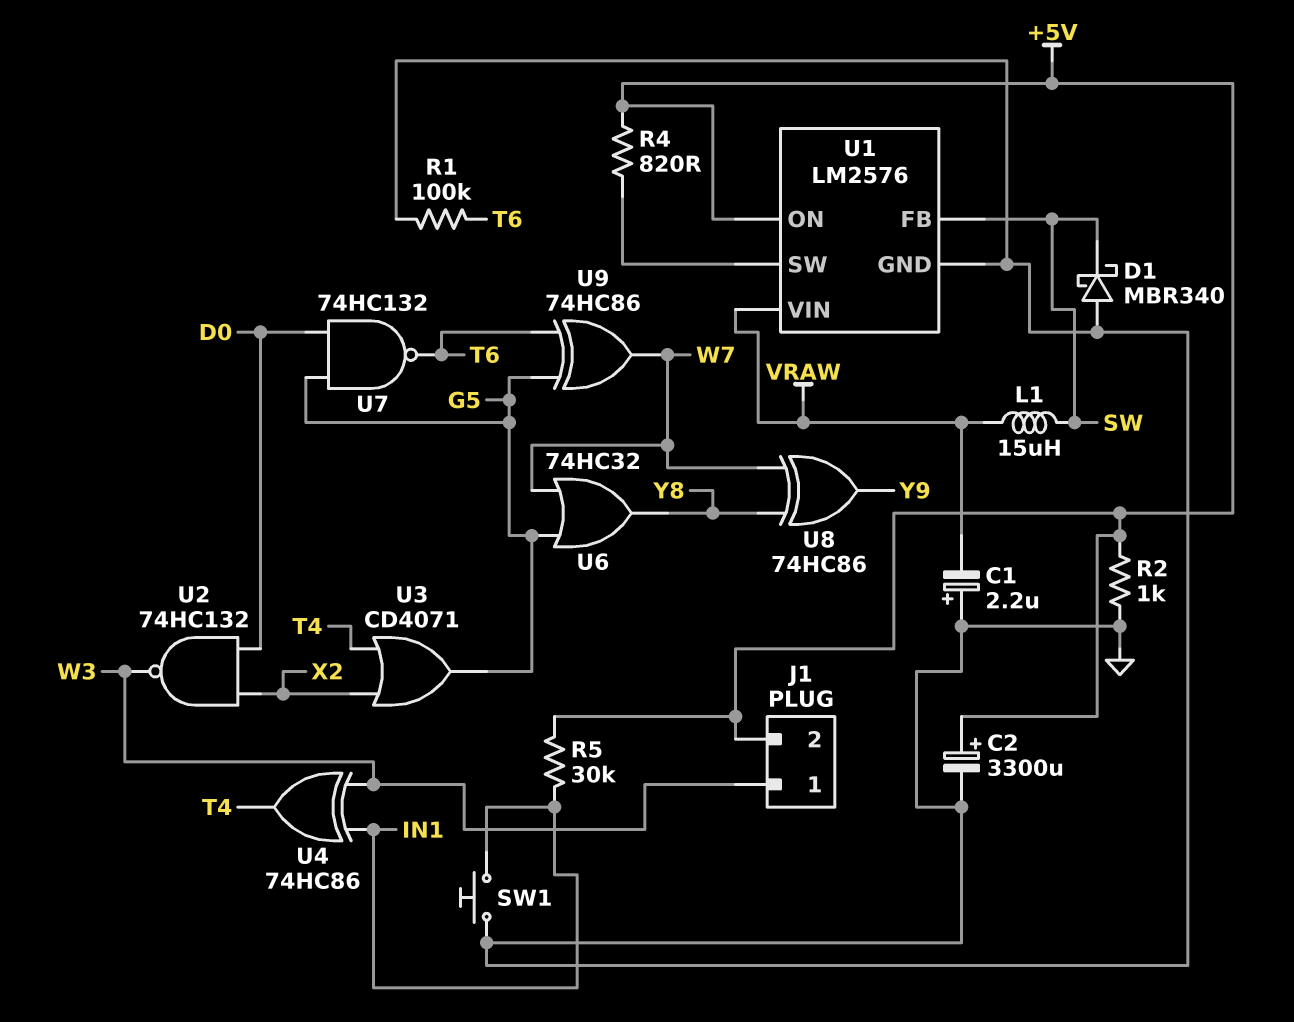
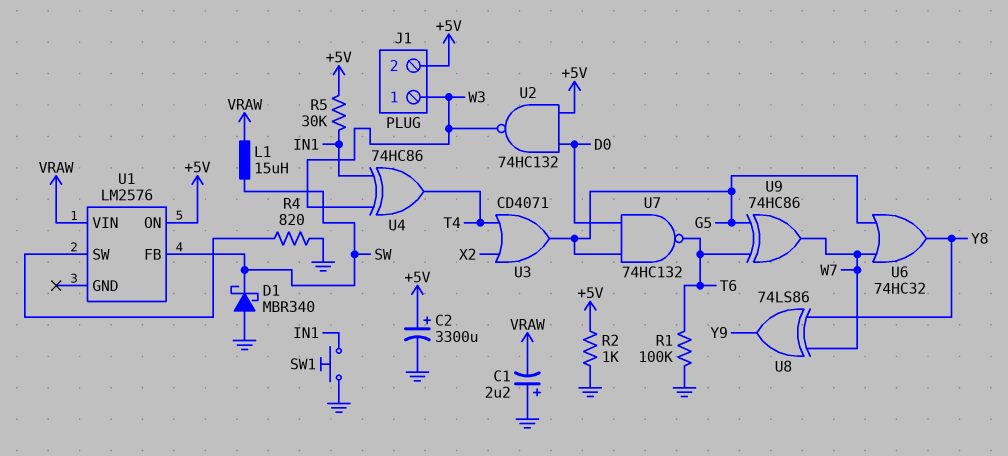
R4: 820 (+5V, U1/SW) -> 820 (GND, U1/SW)
U1 pin GND: GND -> none
U2: NAND 74HC132 (in D0, in X2, out W3) -> NAND 74HC132 (in +5V, in D0, out W3)
U8: XOR 74HC86 (in W7, in Y8, out Y9) -> XOR 74LS86 (in W7, in Y8, out Y9)

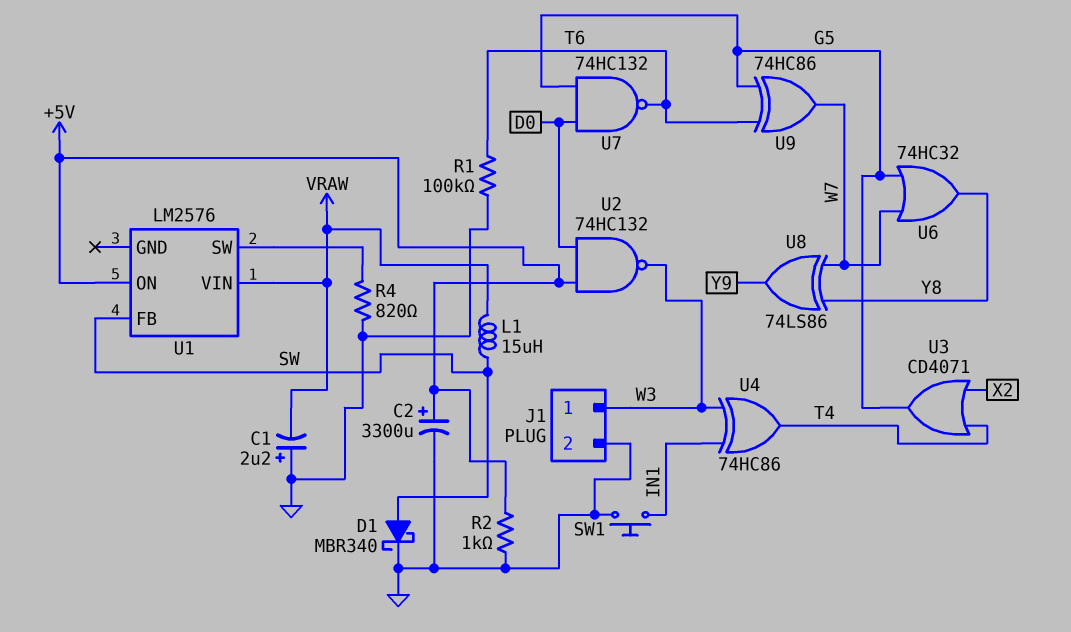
D1: schottky MBR340 (A GND, K SW) -> schottky MBR340 (A SW, K GND)
J1 pin 2: +5V -> GND
R5: 30k (+5V, IN1) -> none

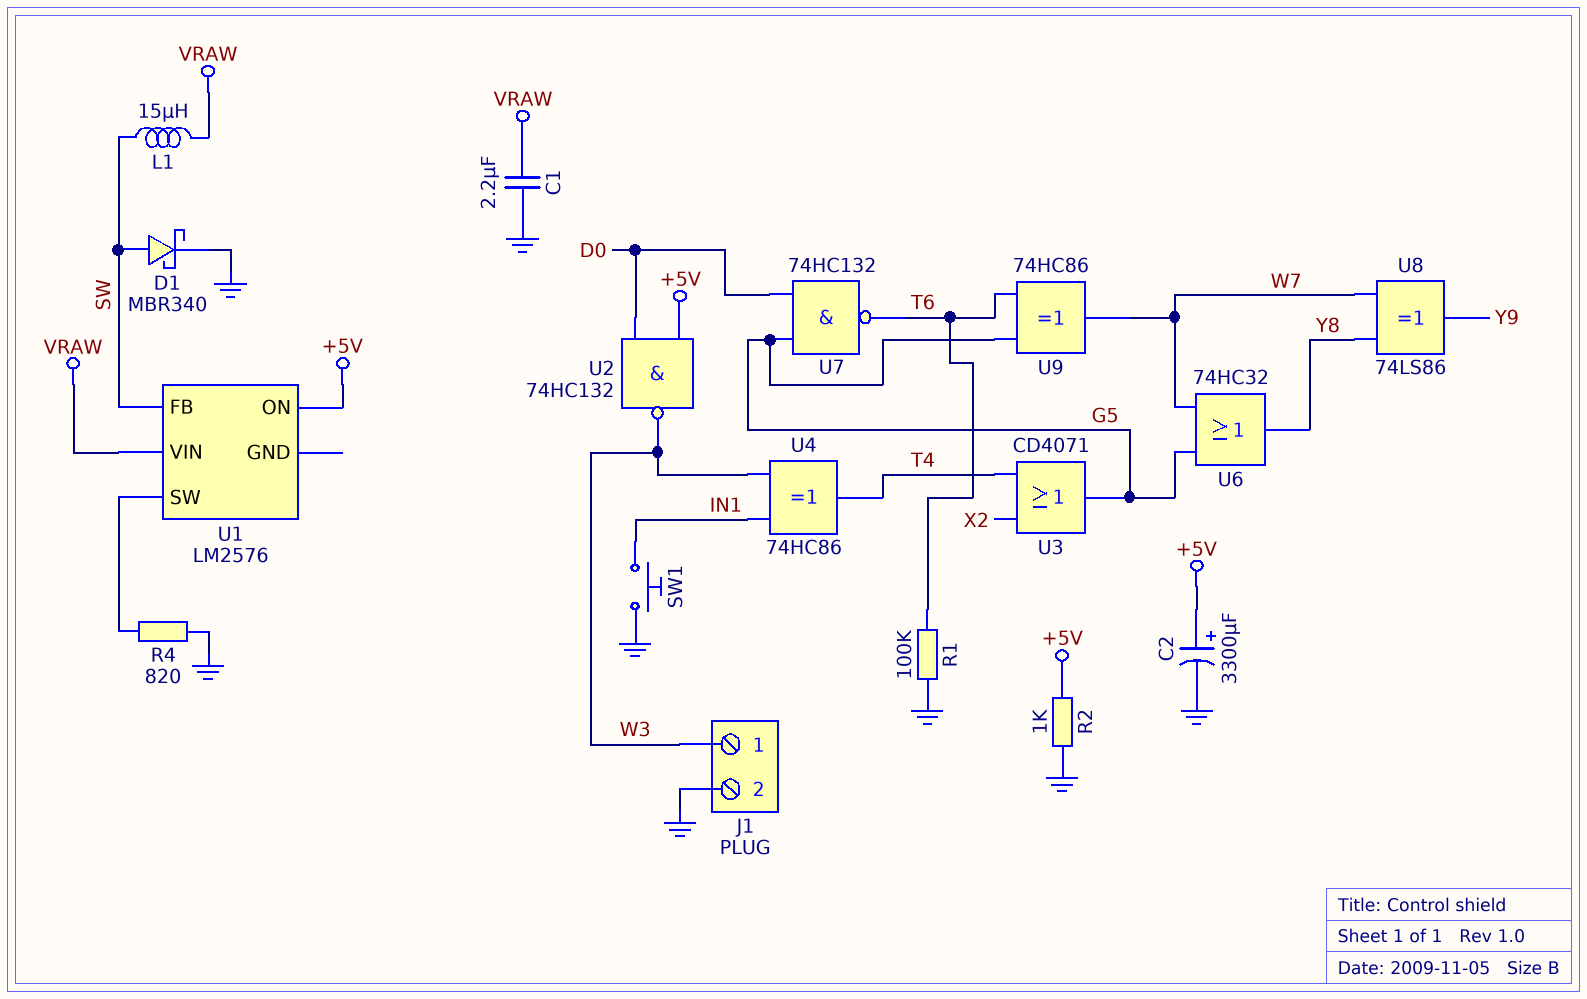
C1: 2.2uF (plus GND, minus VRAW) -> 2.2uF (GND, VRAW)

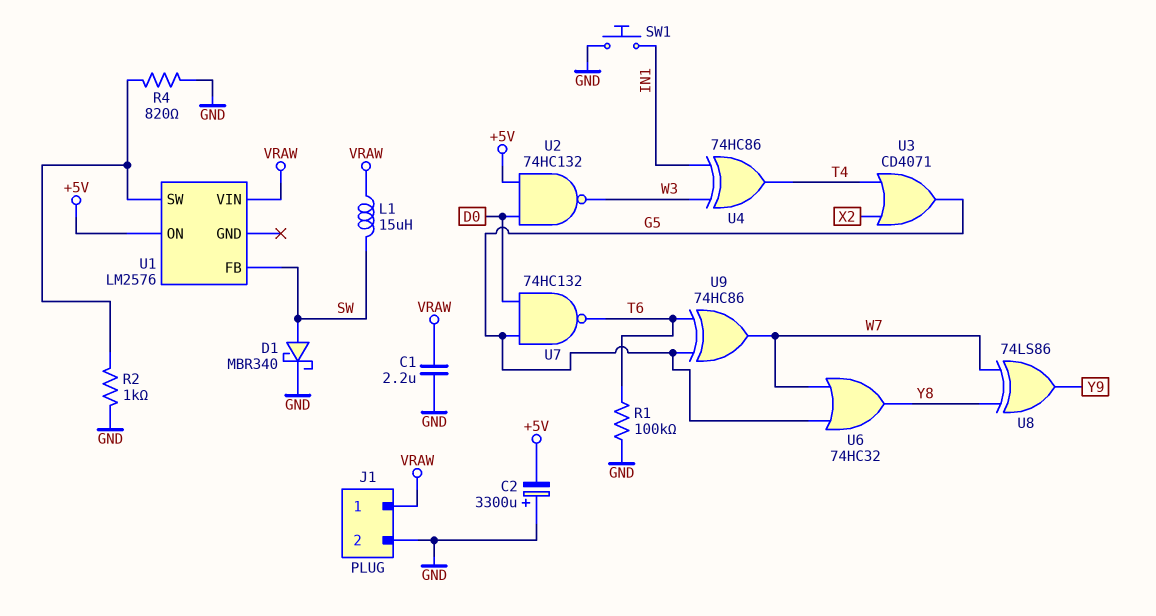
C2: 3300uF (plus +5V, minus GND) -> 3300uF (plus GND, minus +5V)
J1 pin 1: W3 -> VRAW
R2: 1k (+5V, GND) -> 1k (GND, U1/SW)

